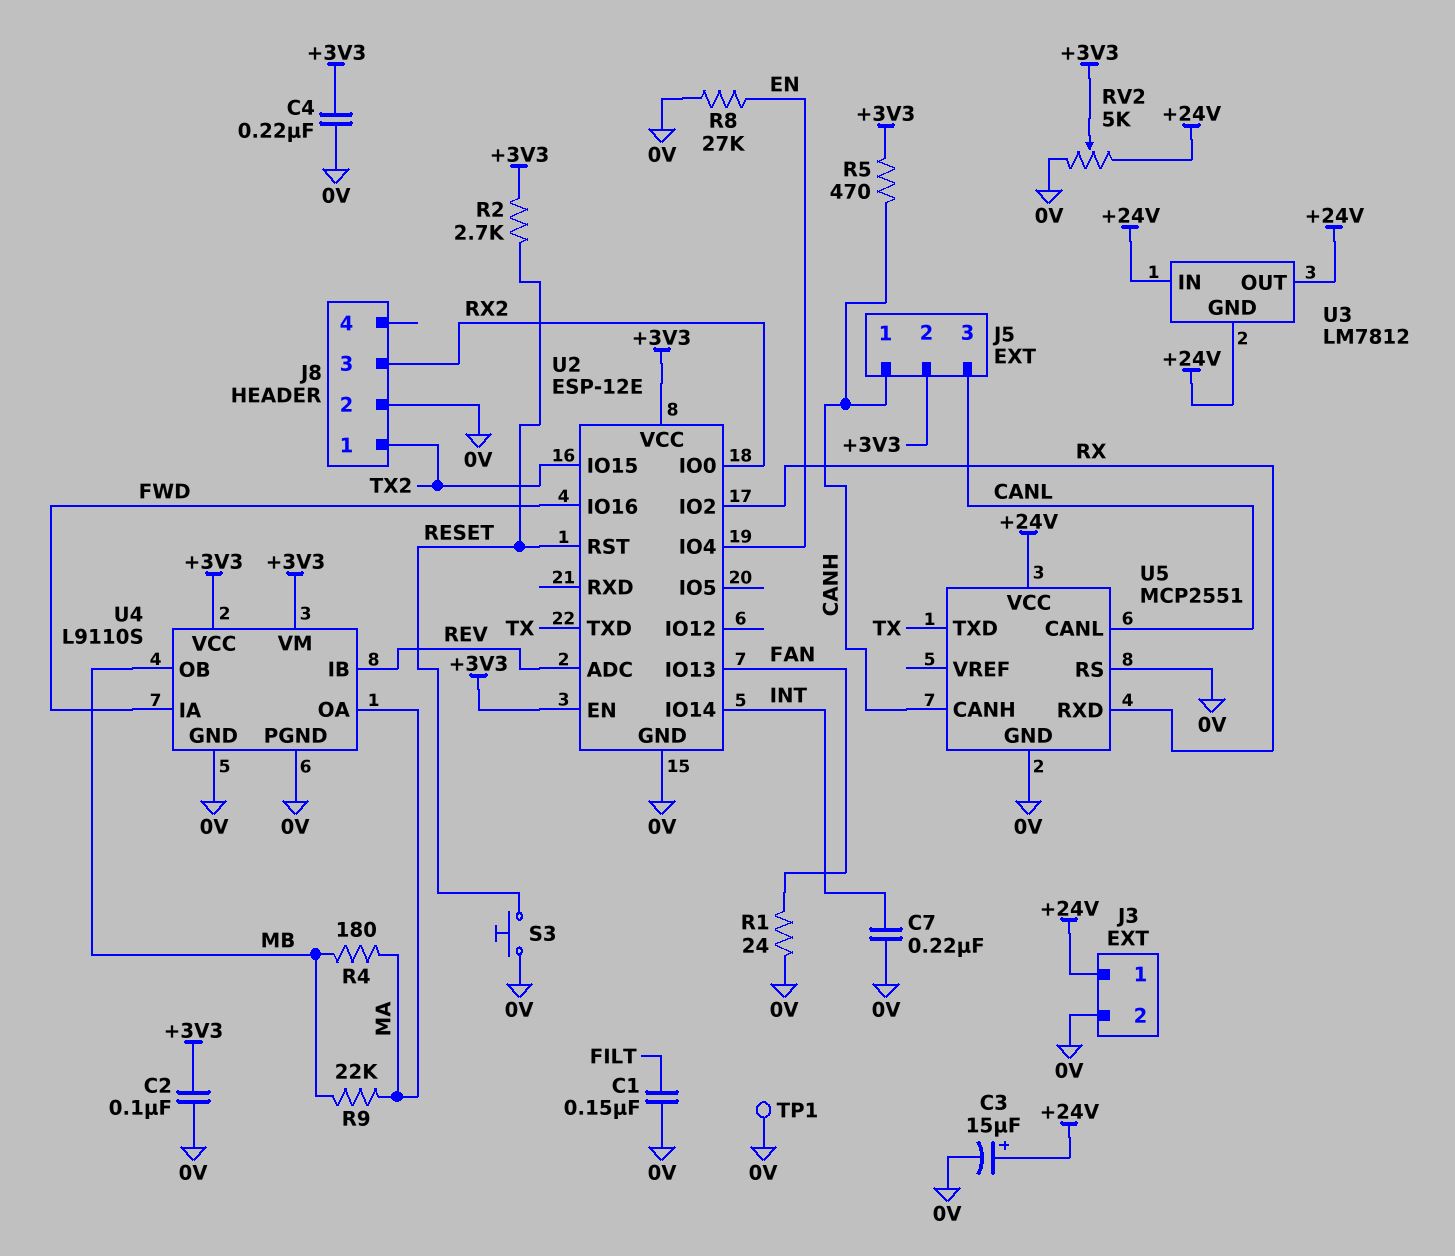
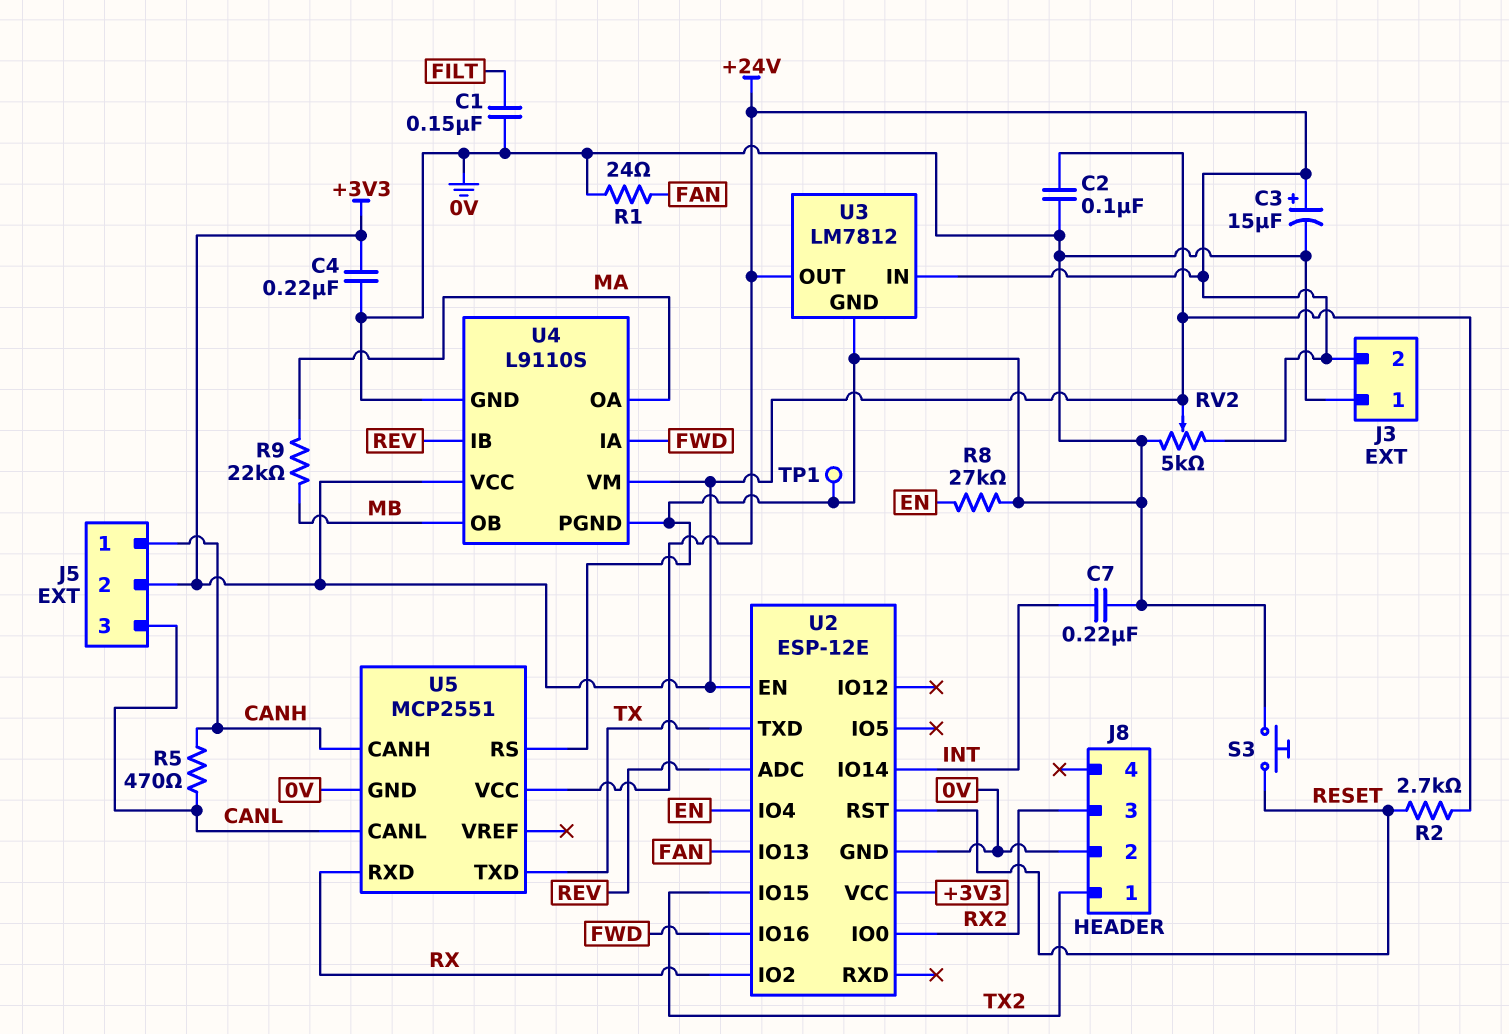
J3 pin 1: +24V -> 0V
J3 pin 2: 0V -> +24V
R4: 180 (MA, MB) -> none
R5: 470 (+3V3, CANH) -> 470 (CANH, CANL)
U3 pin GND: +24V -> 0V

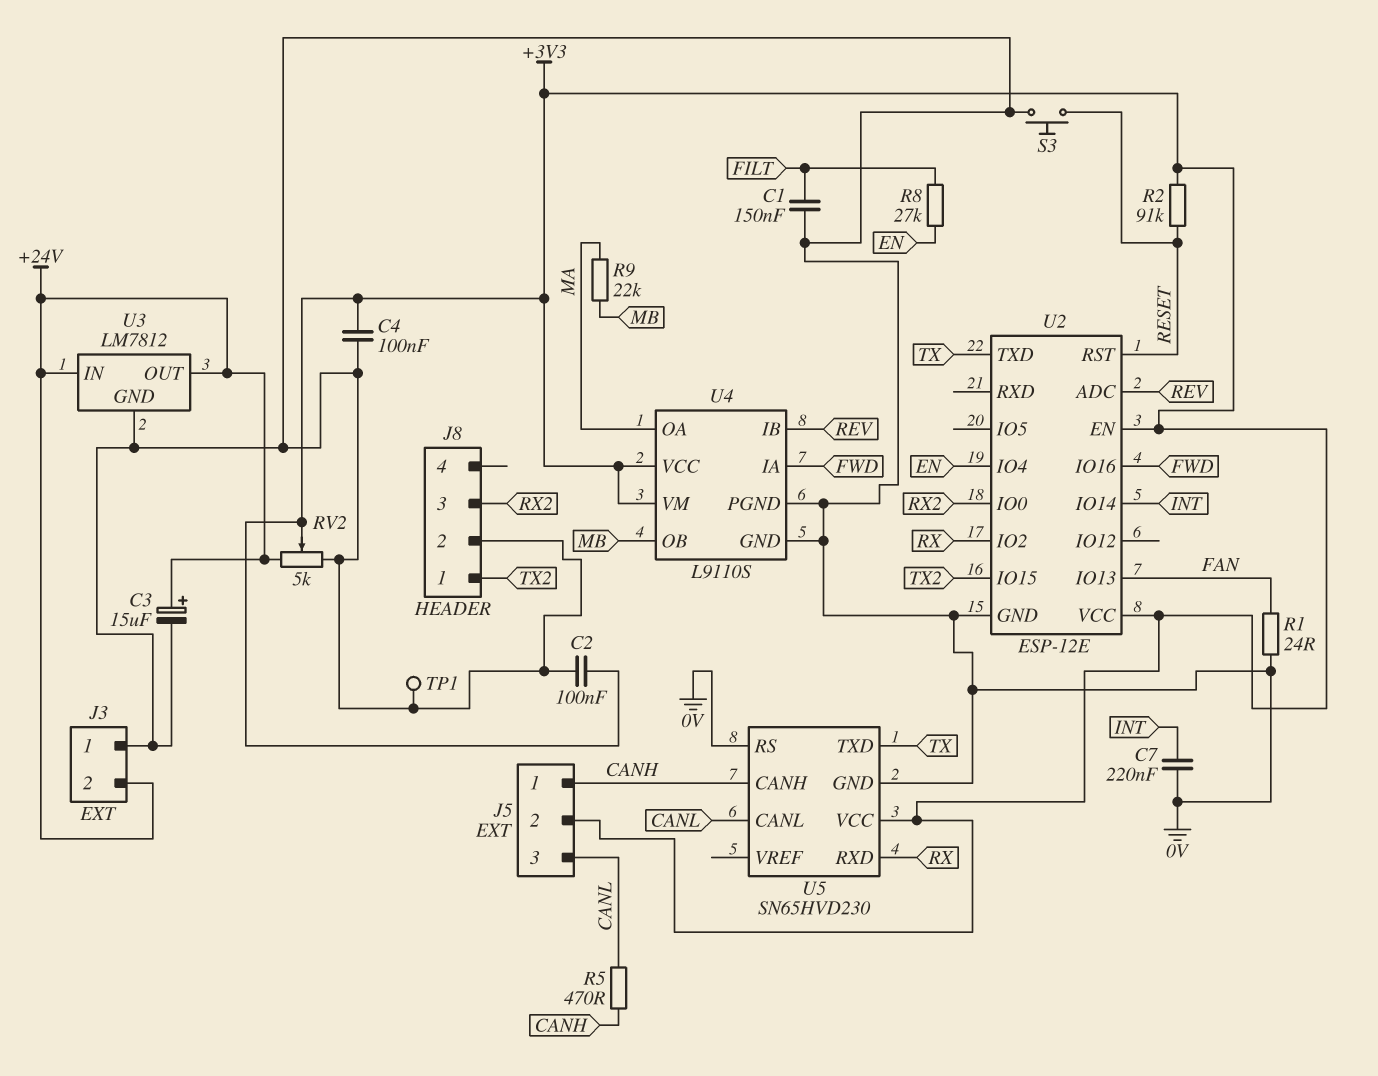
C4: 220nF (+3V3, 0V) -> 100nF (+3V3, 0V)
R2: 2.7k (+3V3, RESET) -> 91k (+3V3, RESET)
R8: 27k (0V, EN) -> 27k (EN, FILT)
U5: MCP2551 -> SN65HVD230
U5 pin VCC: +24V -> +3V3

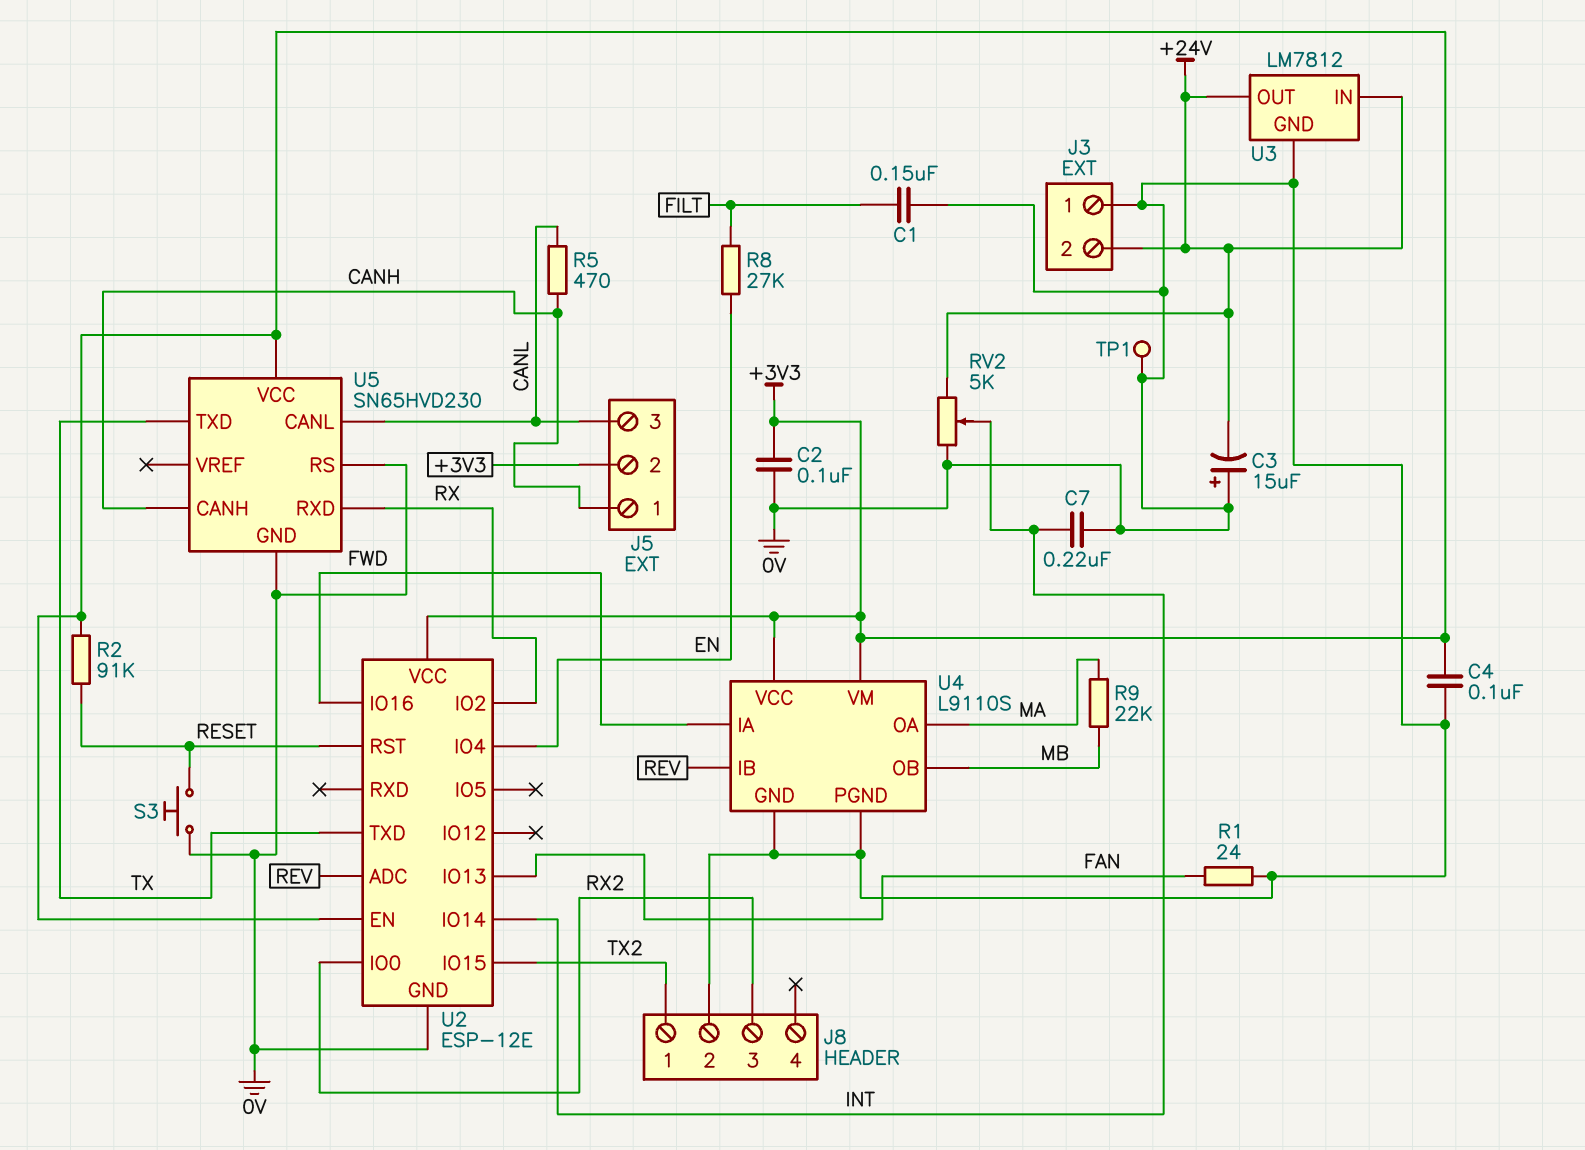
C3: 15uF (plus +24V, minus 0V) -> 15uF (plus 0V, minus +24V)
RV2: 5k (+24V, 0V, wiper +3V3) -> 5k (+24V, 0V, wiper INT)

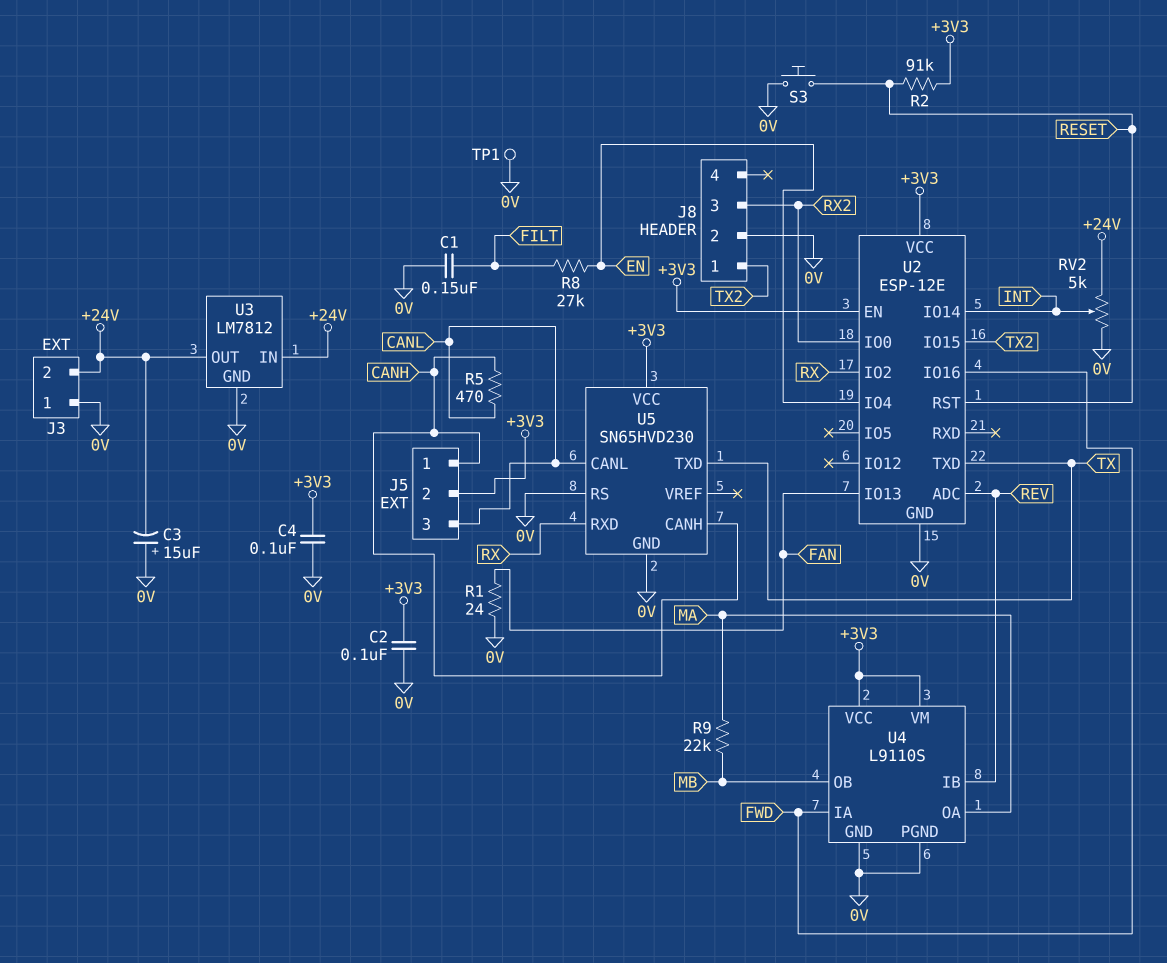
C7: 220nF (0V, INT) -> none

